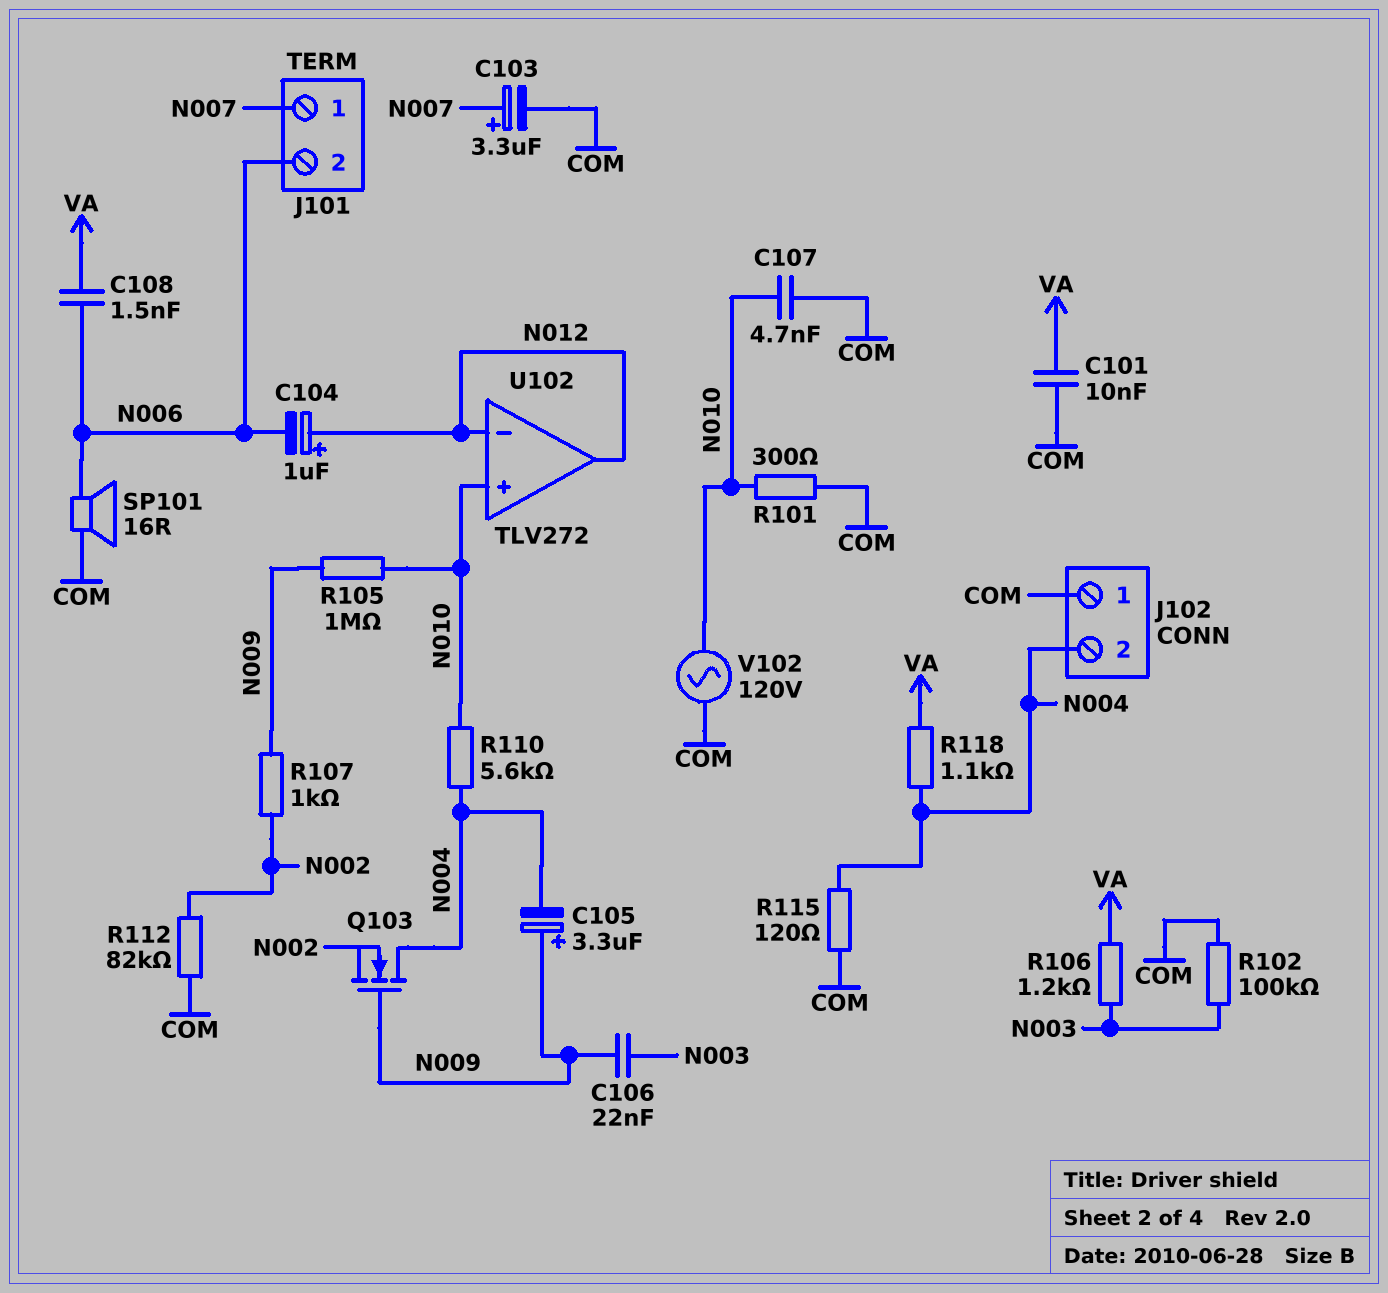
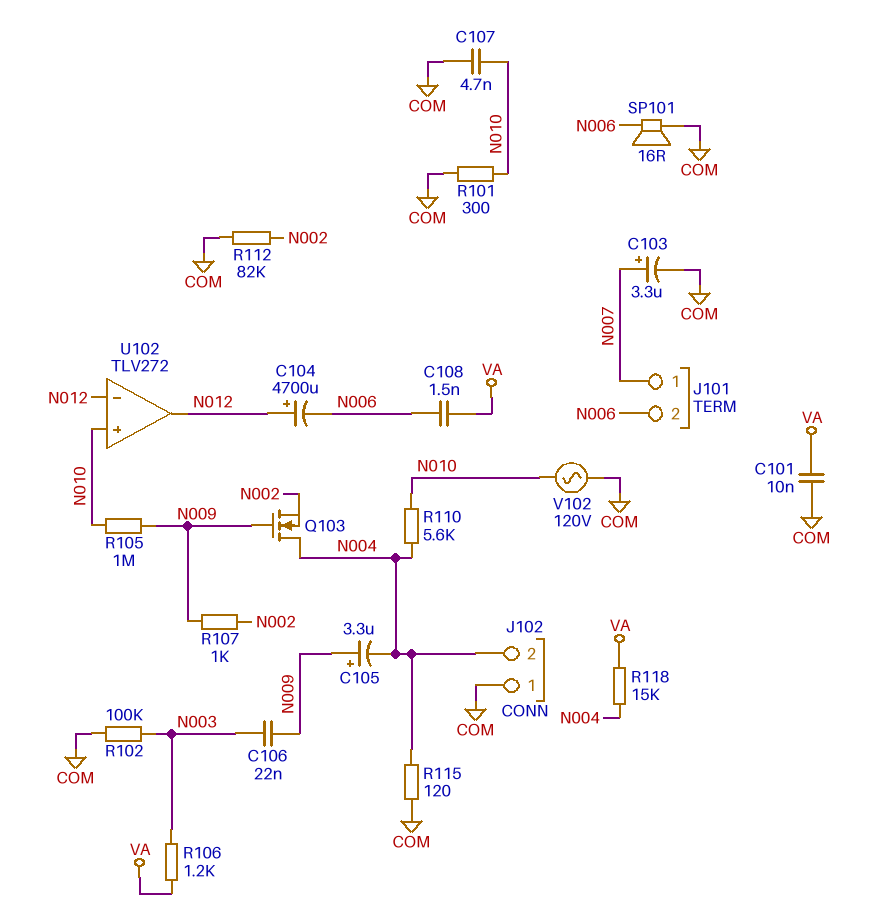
C104: 1uF (plus N012, minus N006) -> 4700uF (plus N012, minus N006)
R118: 1.1k (N004, VA) -> 15k (N004, VA)

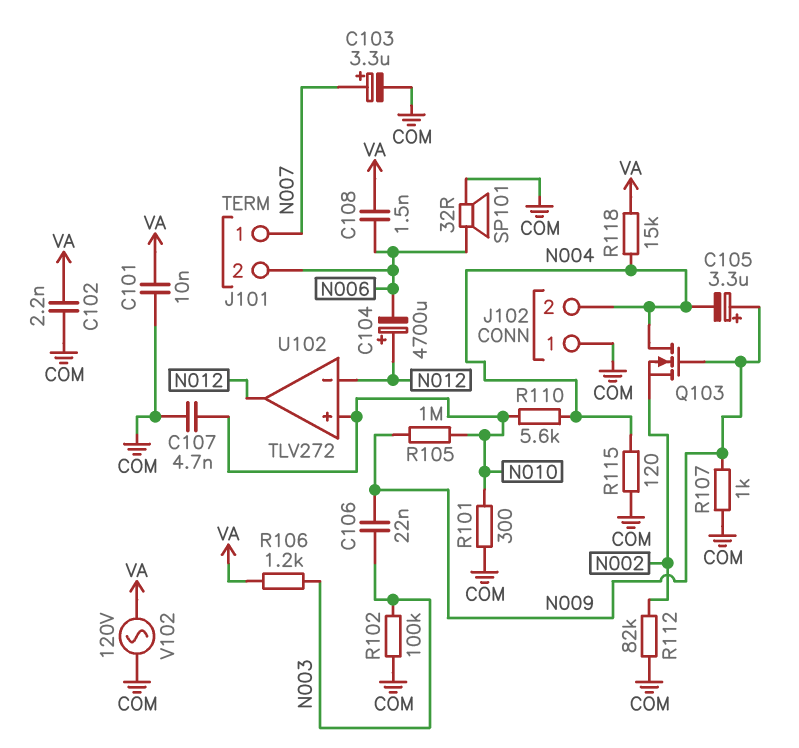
C102: none -> 2.2nF (COM, VA)
R107: 1k (N002, N009) -> 1k (COM, N009)
SP101: speaker 16R (COM, N006) -> speaker 32R (COM, N006)
V102: AC 120V (COM, N010) -> AC 120V (COM, VA)

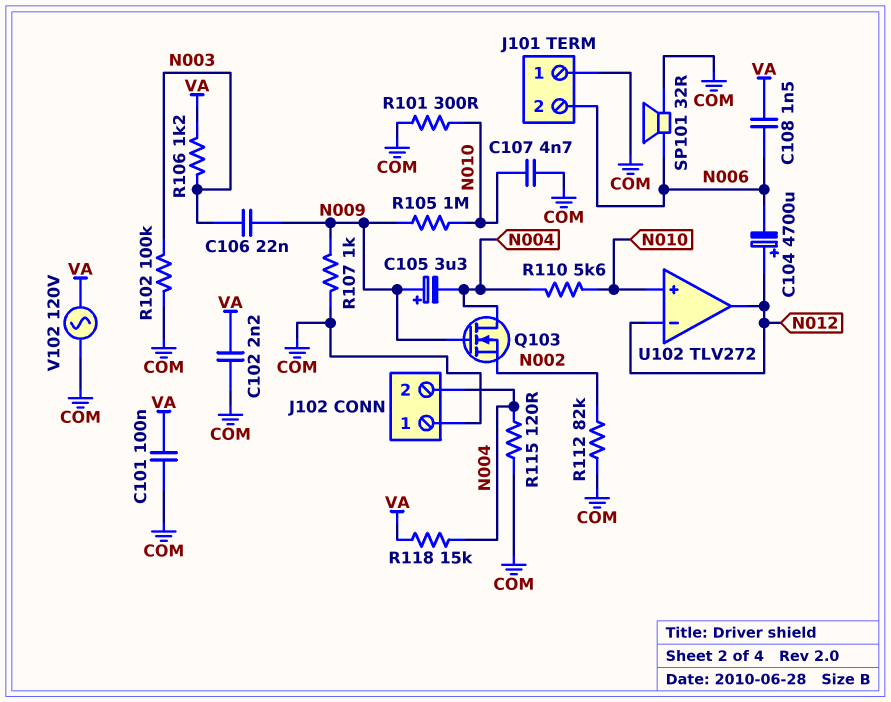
C101: 10nF (COM, VA) -> 100nF (COM, VA)
C103: 3.3uF (plus N007, minus COM) -> none
J101 pin 1: N007 -> COM

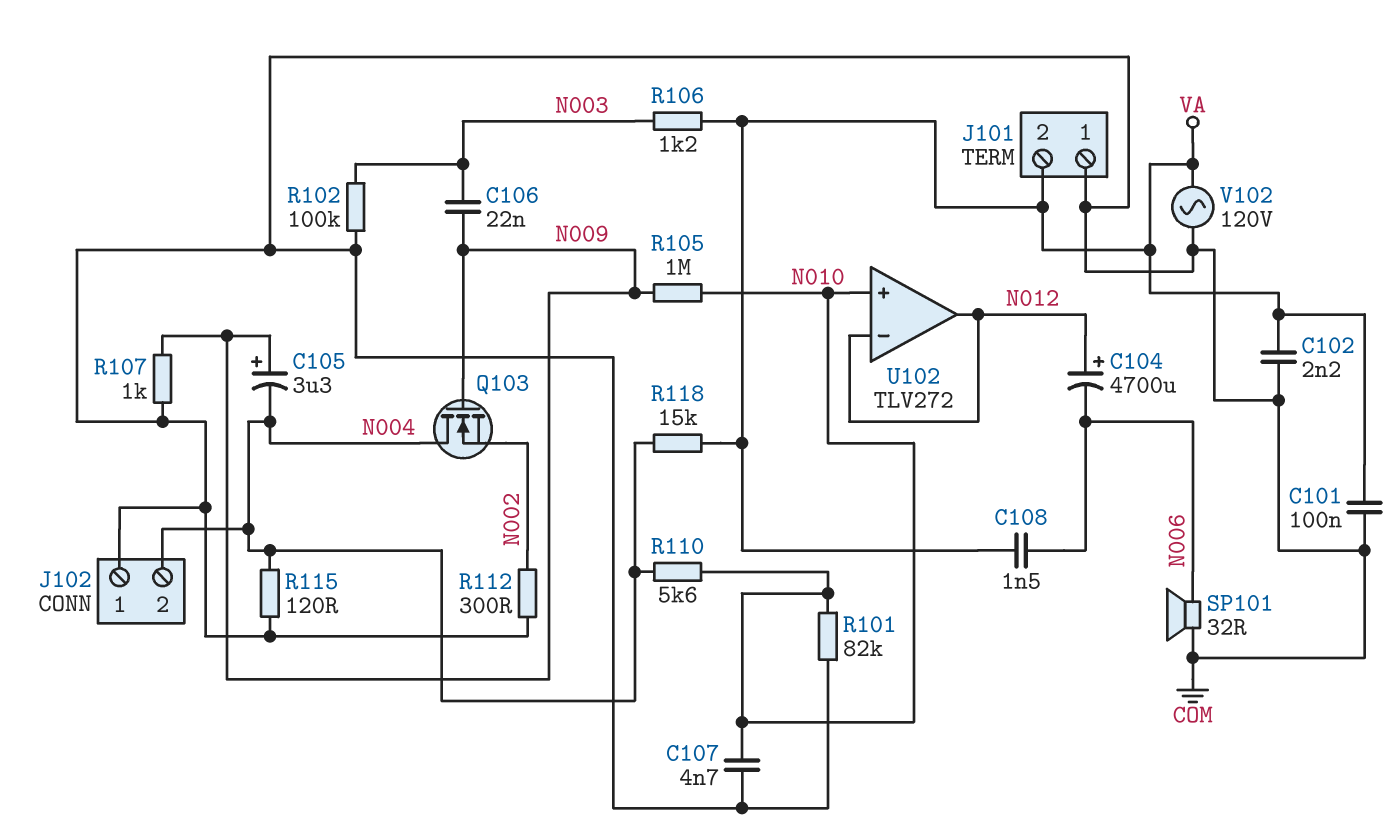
J101 pin 2: N006 -> VA
R101: 300 (COM, N010) -> 82k (COM, N010)
R112: 82k (COM, N002) -> 300 (COM, N002)

